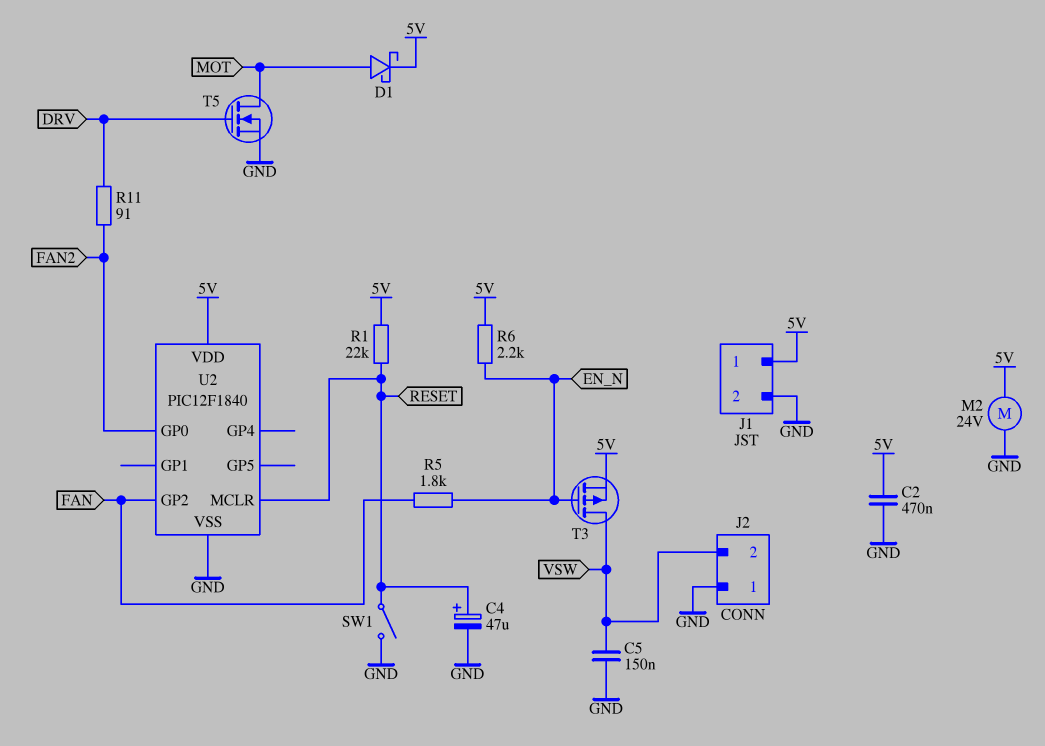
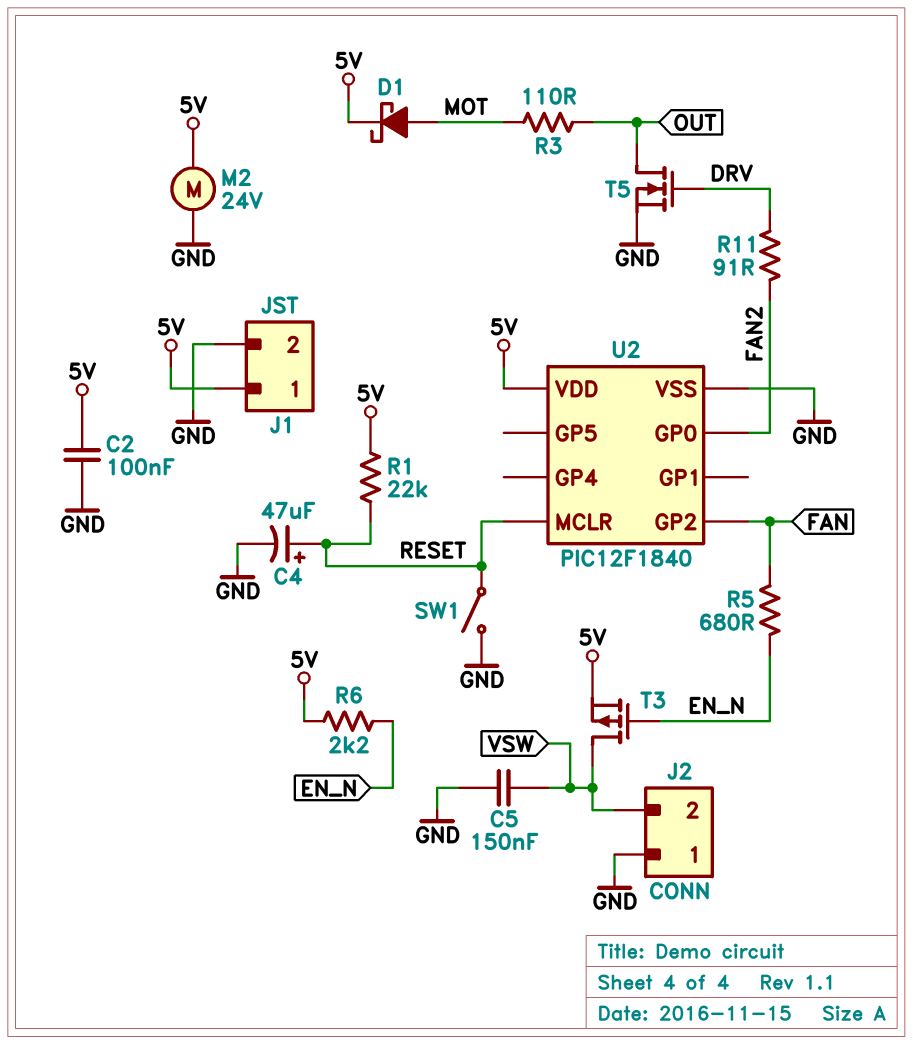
C2: 470nF (5V, GND) -> 100nF (5V, GND)
R3: none -> 110 (MOT, OUT)
R5: 1.8k (EN_N, FAN) -> 680 (EN_N, FAN)
T5: NMOS (G DRV, D MOT, S GND) -> NMOS (G DRV, D OUT, S GND)

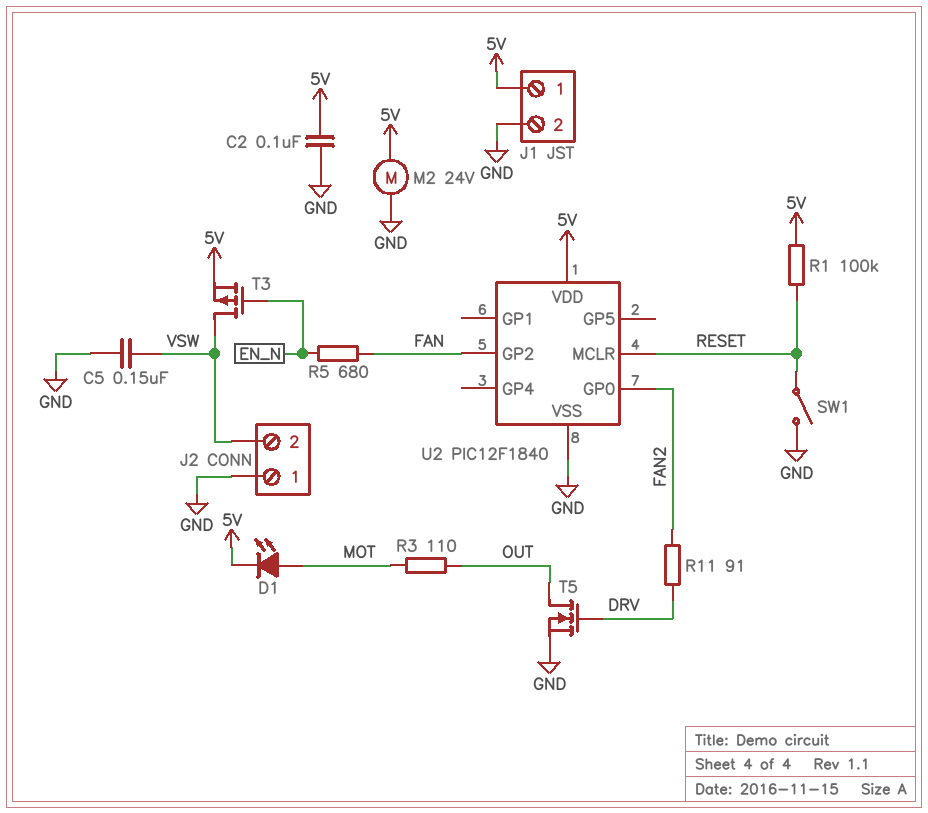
C4: 47uF (plus RESET, minus GND) -> none
D1: schottky (A MOT, K 5V) -> LED (A MOT, K 5V)
R1: 22k (5V, RESET) -> 100k (5V, RESET)
R6: 2.2k (5V, EN_N) -> none

